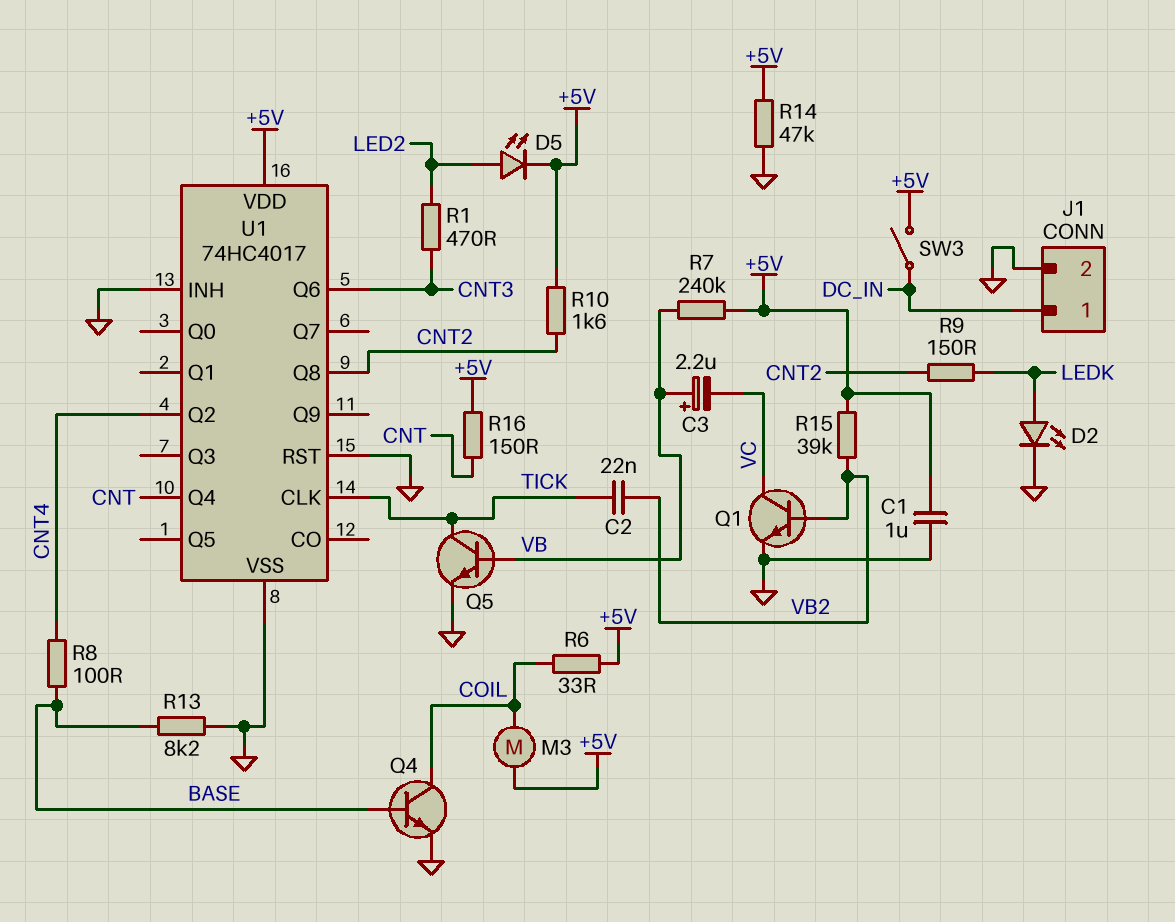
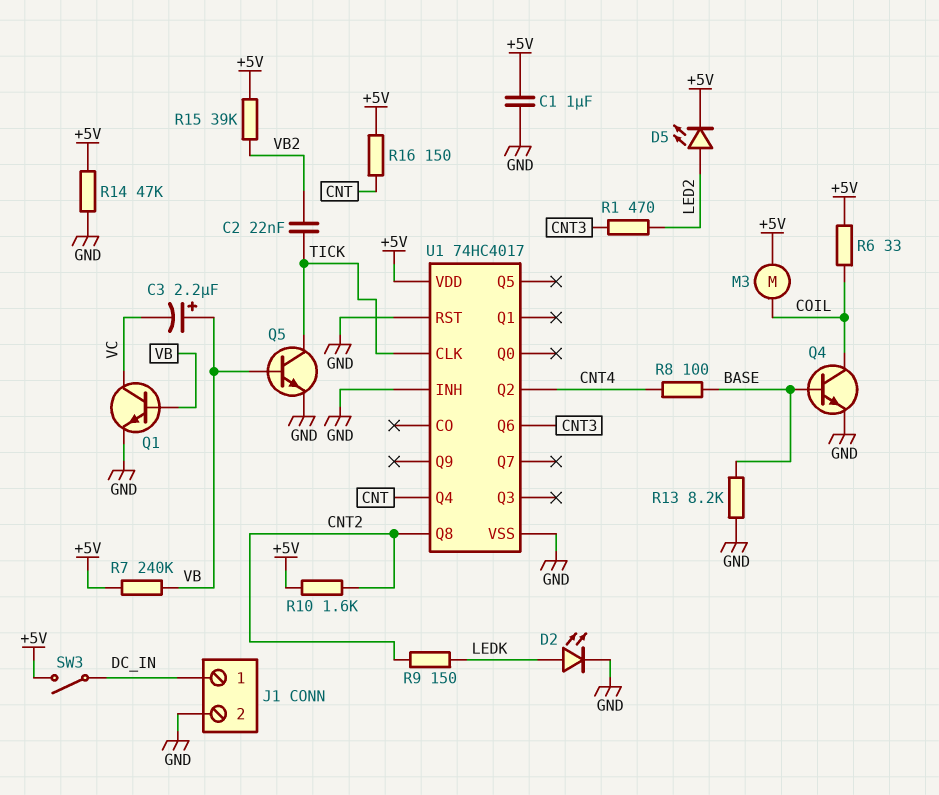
Q1: NPN (B VB2, C VC, E GND) -> NPN (B VB, C VC, E GND)

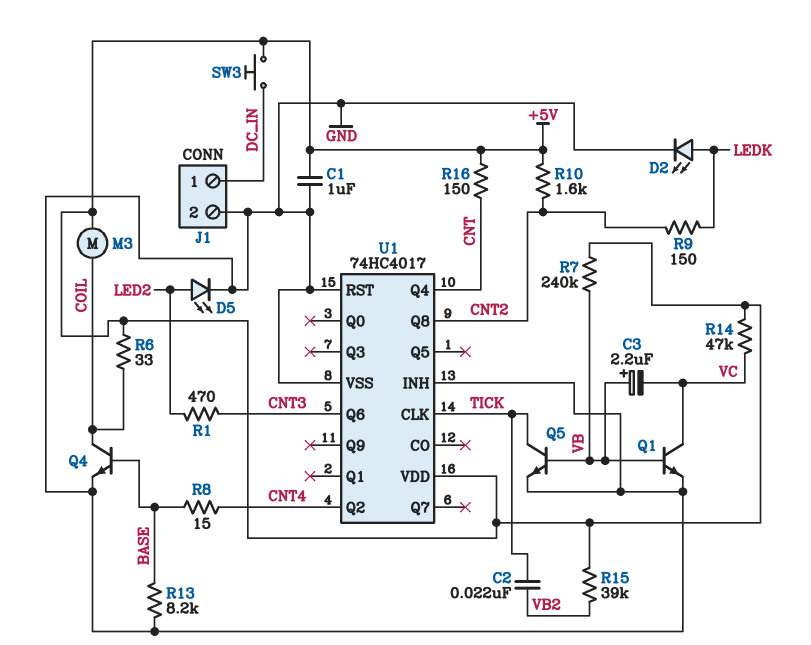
D5: LED (A LED2, K +5V) -> LED (A LED2, K GND)
R8: 100 (BASE, CNT4) -> 15 (BASE, CNT4)
R14: 47k (+5V, GND) -> 47k (+5V, VC)
SW3: switch (+5V, DC_IN) -> button (+5V, DC_IN)

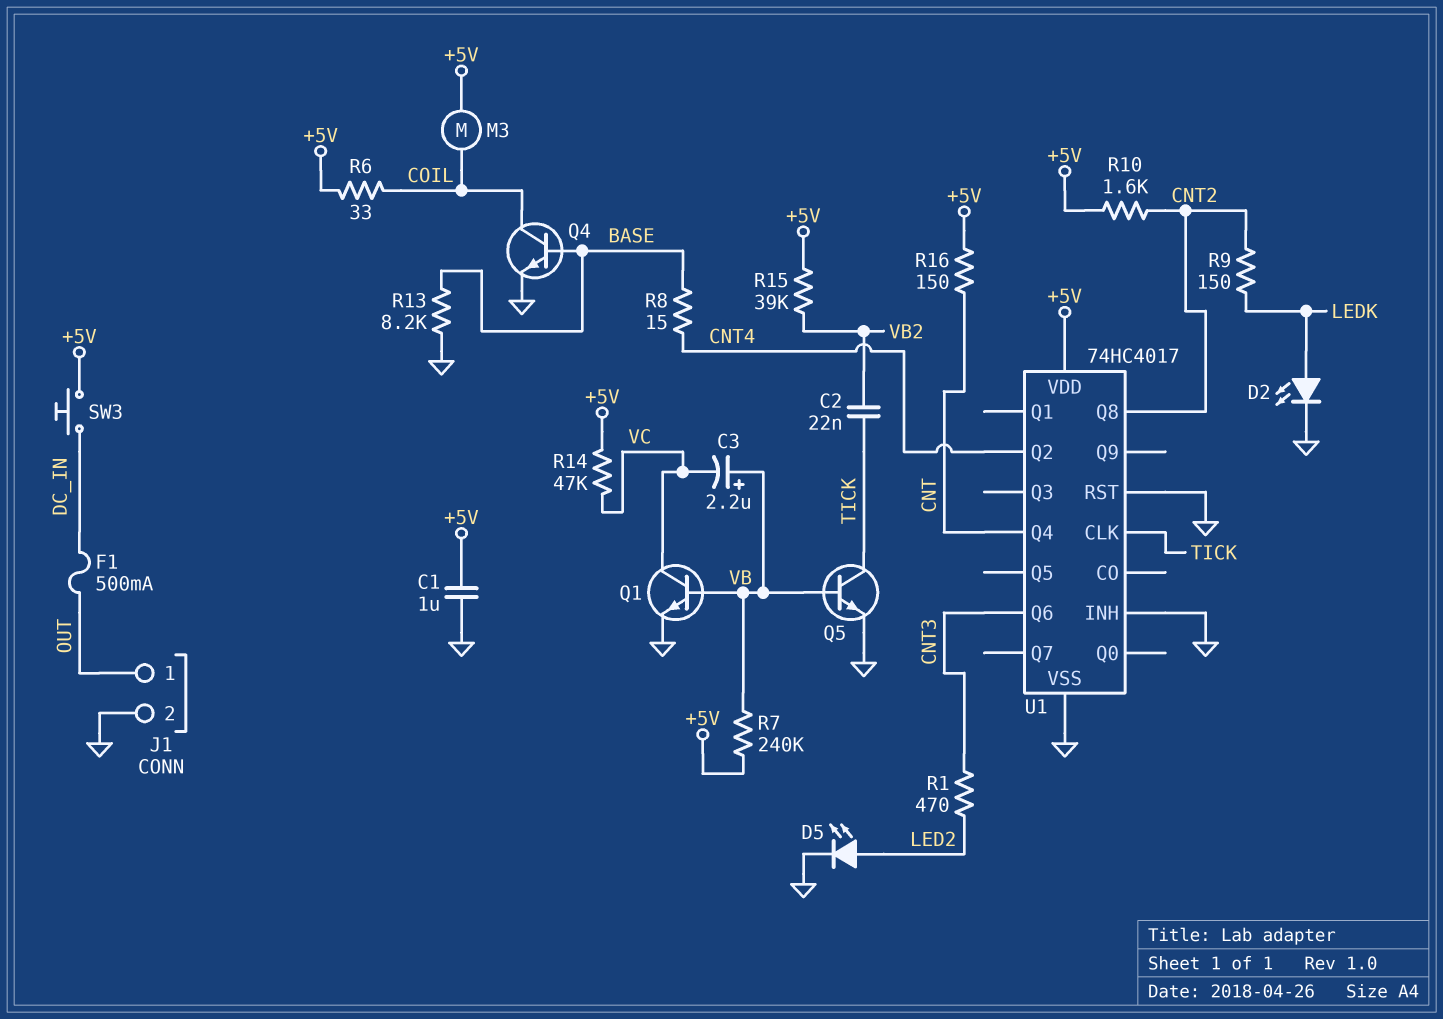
F1: none -> 500mA (DC_IN, OUT)
J1 pin 1: DC_IN -> OUT

